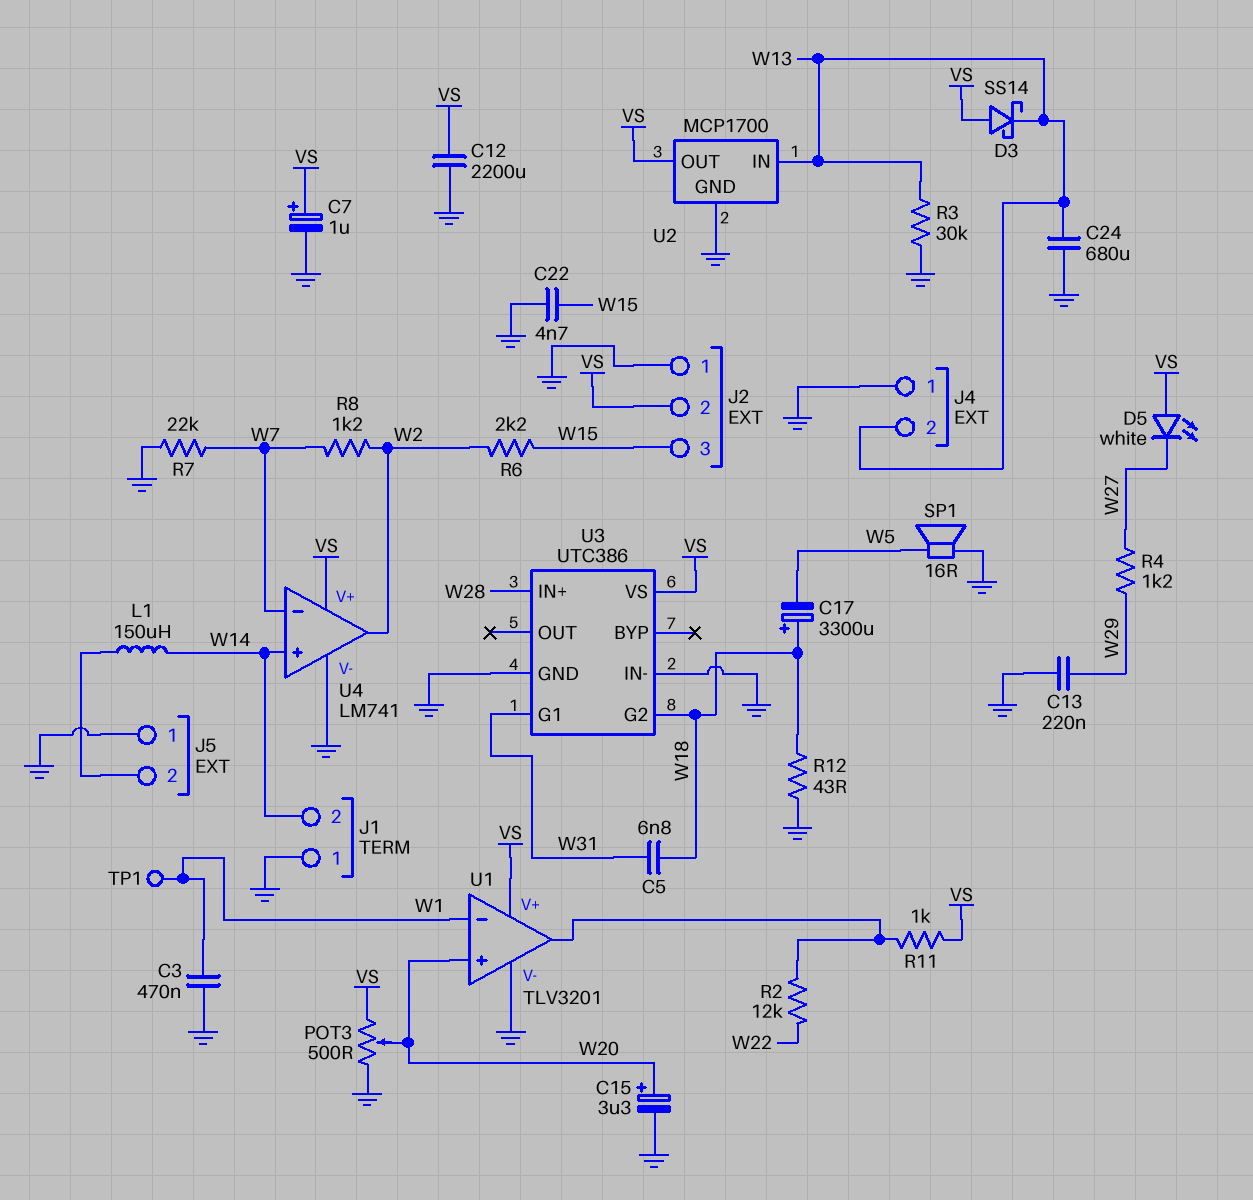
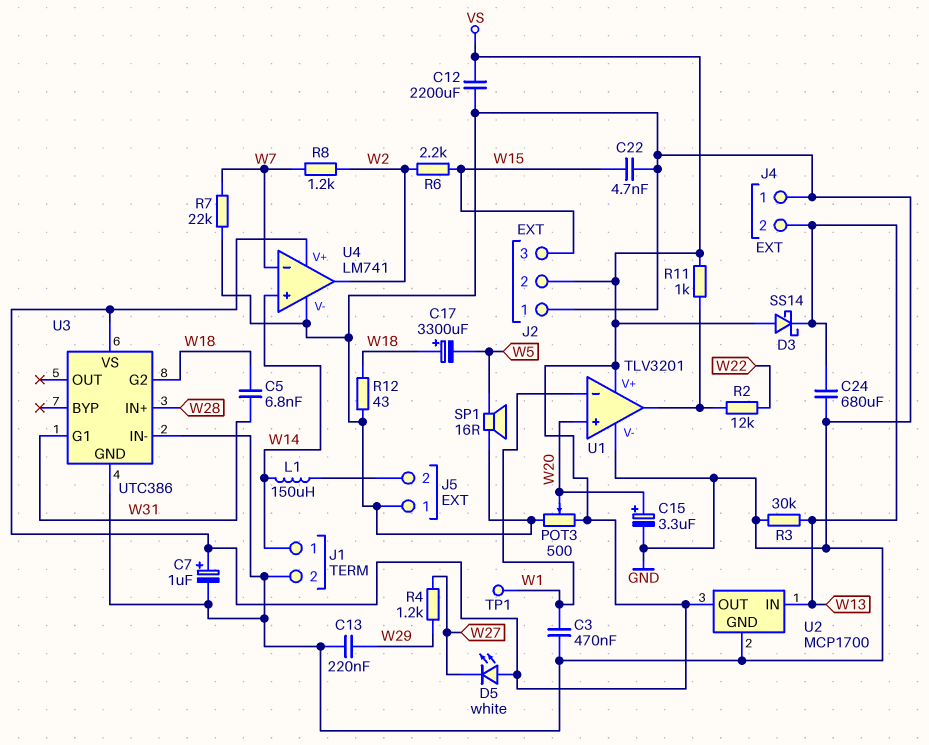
J1 pin 1: GND -> W14
J1 pin 2: W14 -> GND

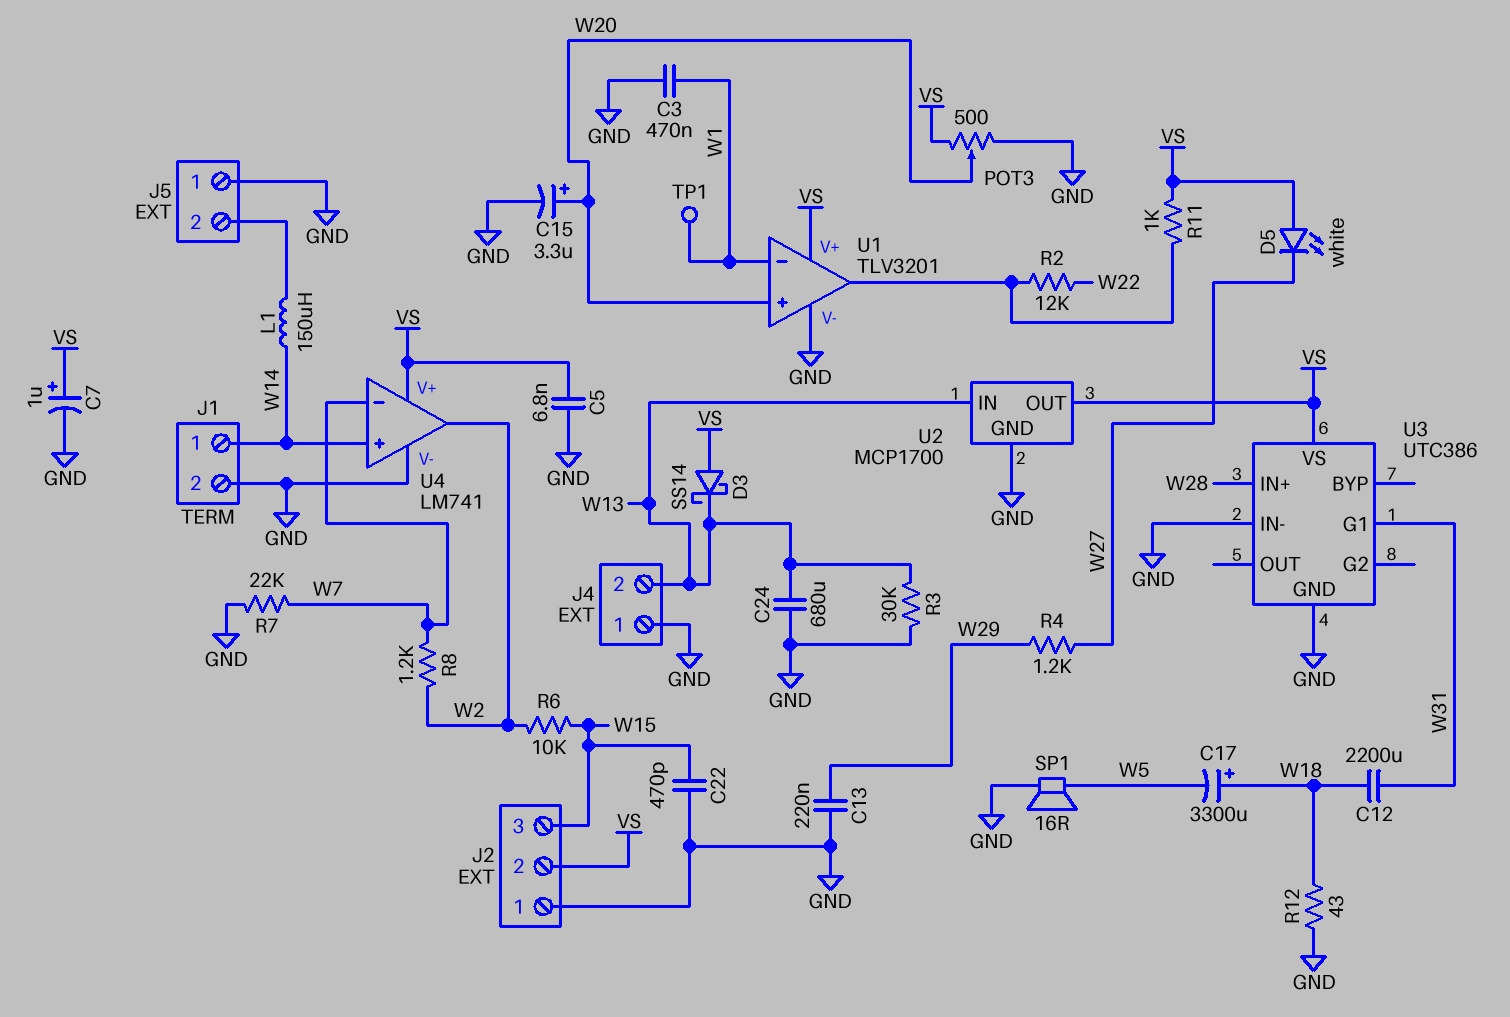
C5: 6.8nF (W18, W31) -> 6.8nF (GND, VS)
C12: 2200uF (GND, VS) -> 2200uF (W18, W31)
C22: 4.7nF (GND, W15) -> 470pF (GND, W15)
R6: 2.2k (W2, W15) -> 10k (W2, W15)
U3 pin G2: W18 -> none

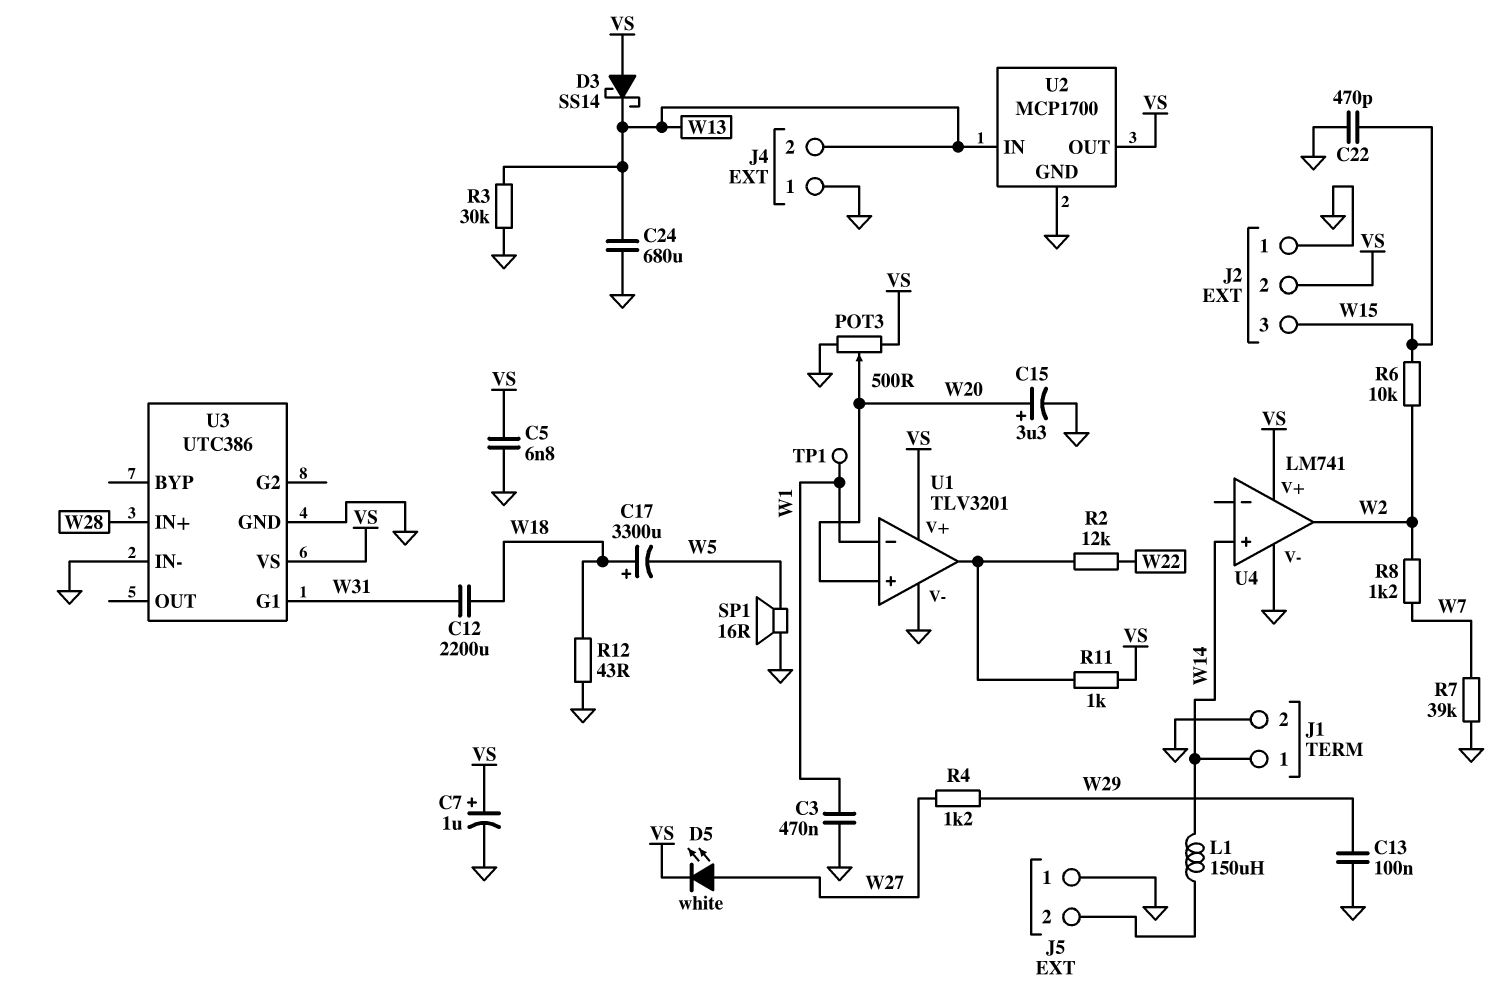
C13: 220nF (GND, W29) -> 100nF (GND, W29)
D5: LED white (A VS, K W27) -> LED white (A W27, K VS)
R7: 22k (GND, W7) -> 39k (GND, W7)
U4 pin in-: W7 -> none

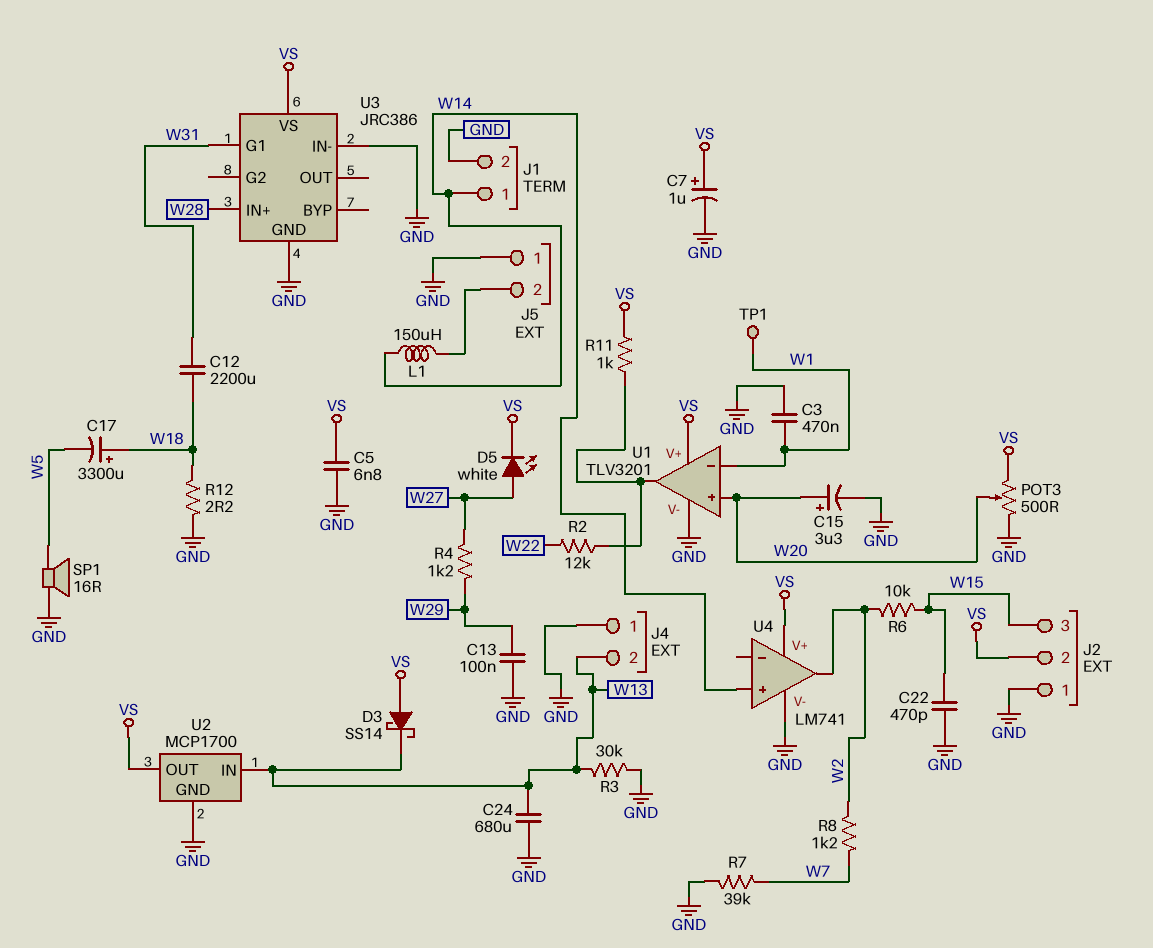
R12: 43 (GND, W18) -> 2.2 (GND, W18)
U3: UTC386 -> JRC386

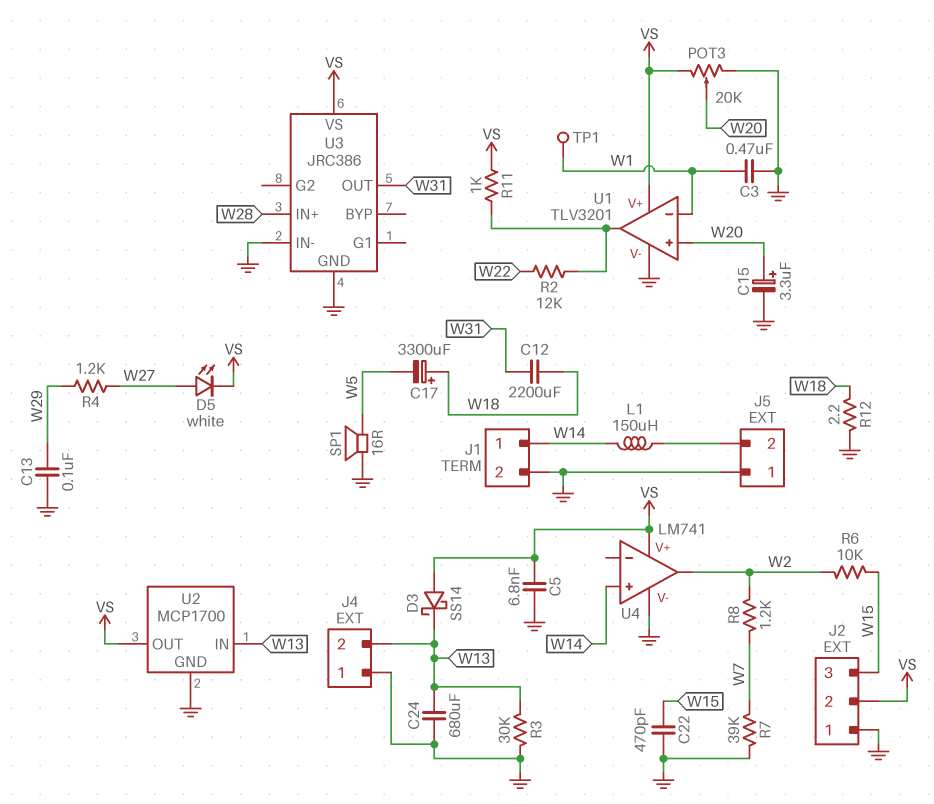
C7: 1uF (plus VS, minus GND) -> none
POT3: 500 (GND, VS, wiper W20) -> 20k (GND, VS, wiper W20)
U3 pin G1: W31 -> none
U3 pin OUT: none -> W31

